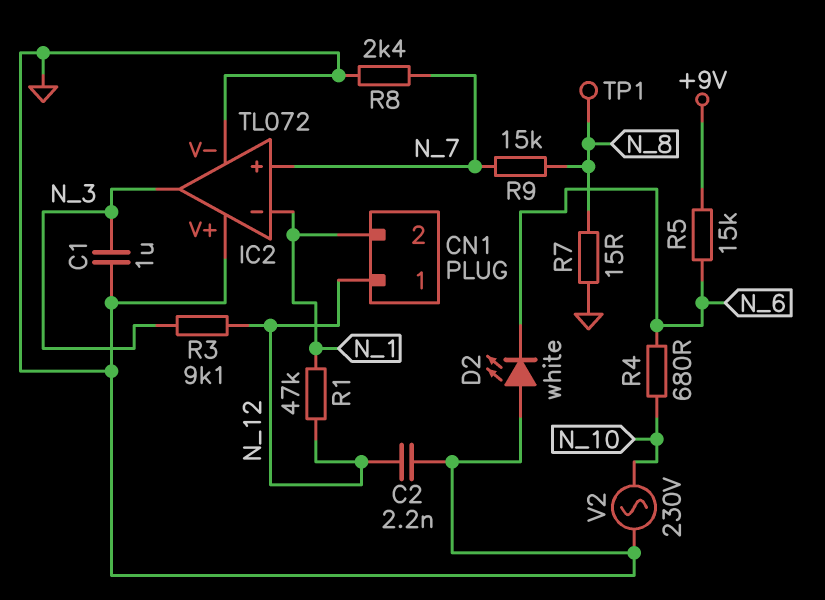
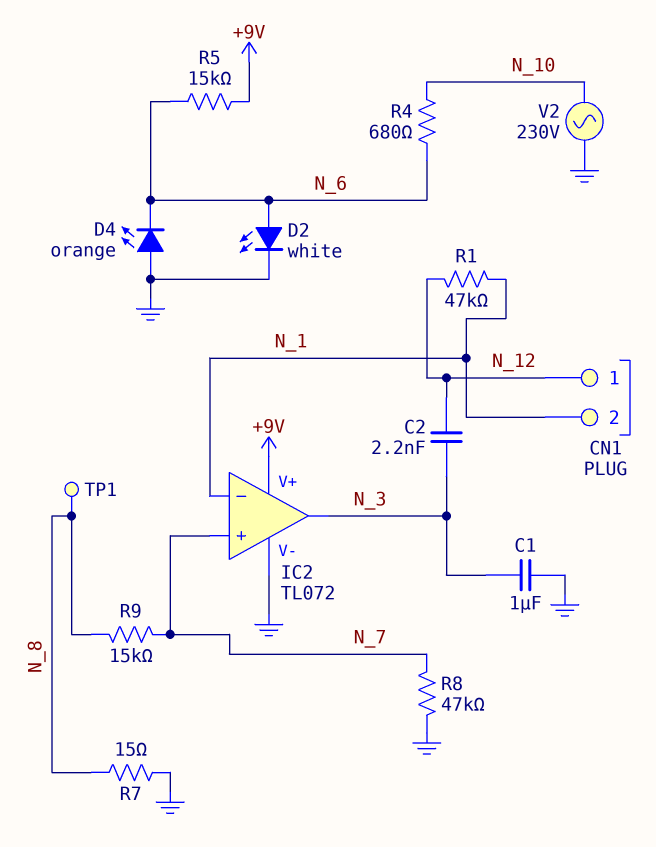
C2: 2.2nF (GND, N_12) -> 2.2nF (N_3, N_12)
D2: LED white (A GND, K N_6) -> LED white (A N_6, K GND)
D4: none -> LED orange (A GND, K N_6)
IC2 pin V+: GND -> +9V
R3: 9.1k (N_3, N_12) -> none
R8: 2.4k (GND, N_7) -> 47k (GND, N_7)

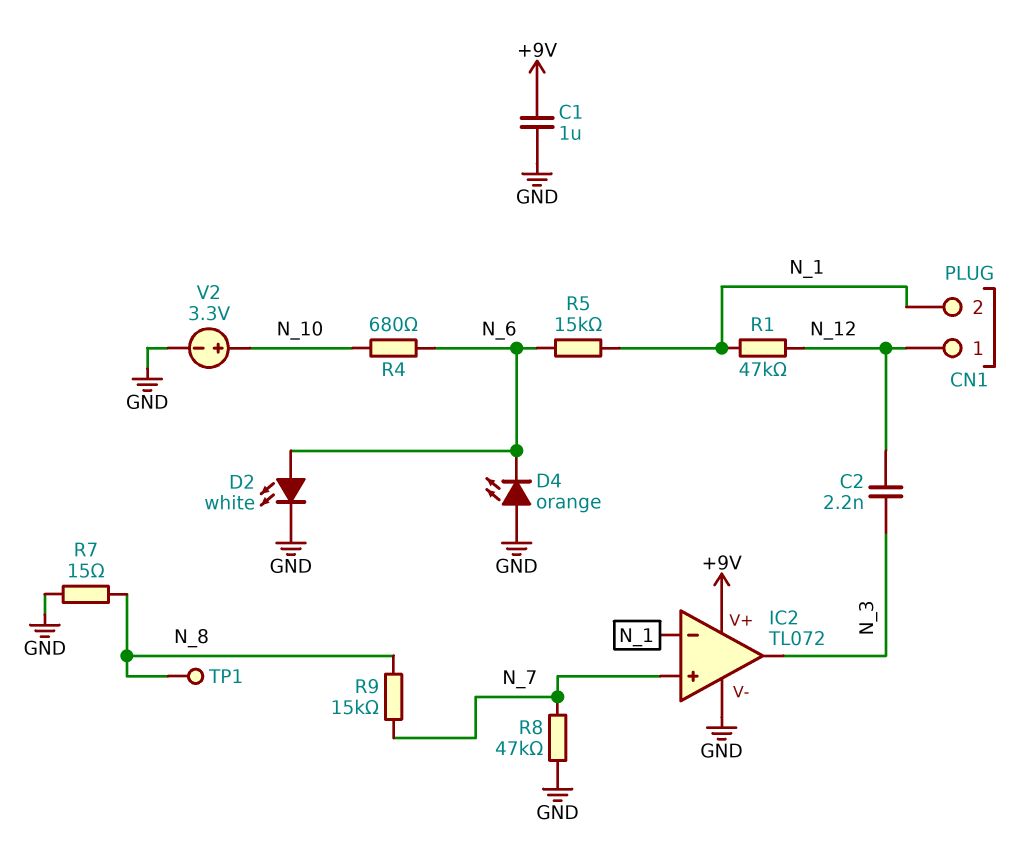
C1: 1uF (GND, N_3) -> 1uF (+9V, GND)
R5: 15k (+9V, N_6) -> 15k (N_1, N_6)
V2: AC 230V (GND, N_10) -> 3.3V (plus N_10, minus GND)

